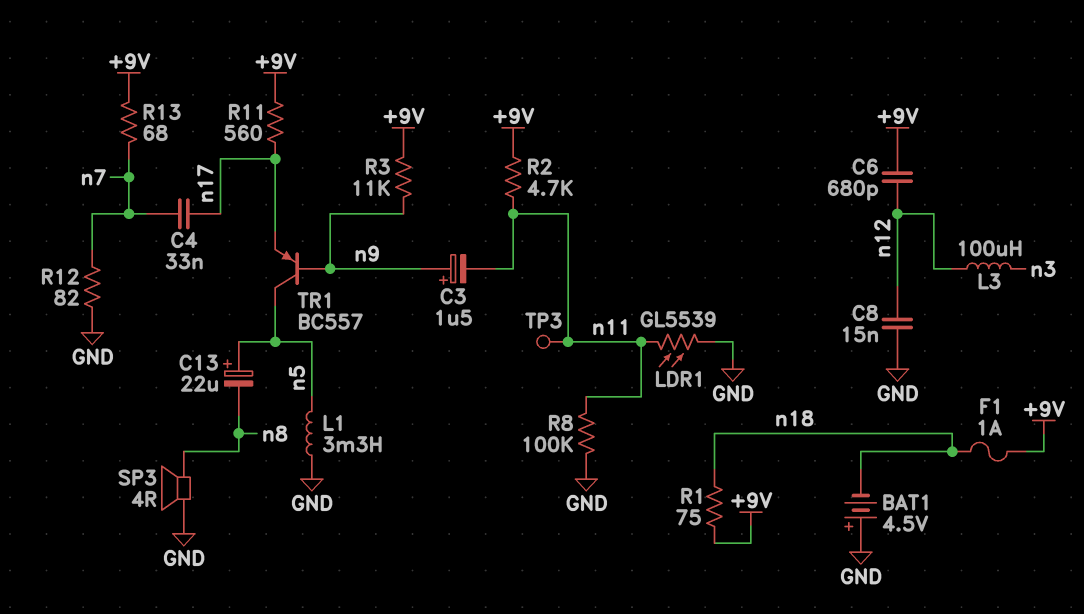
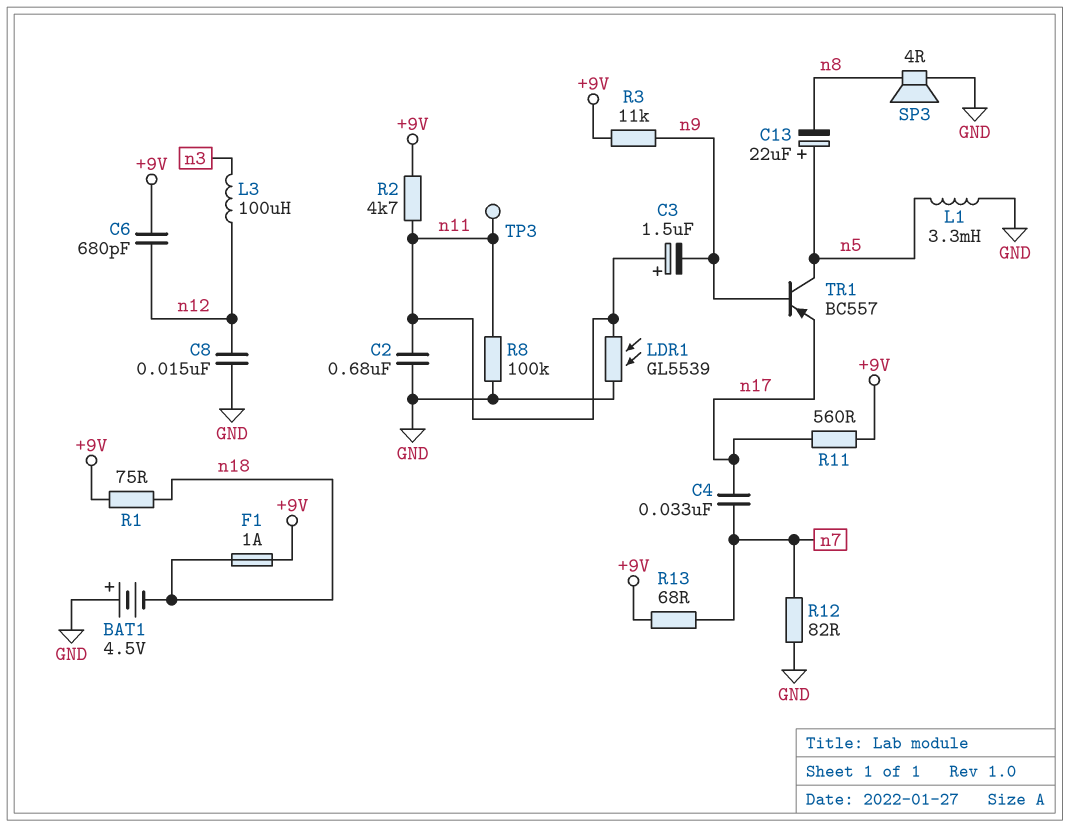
C2: none -> 680nF (GND, n11)
C3: 1.5uF (plus n9, minus n11) -> 1.5uF (plus n11, minus n9)

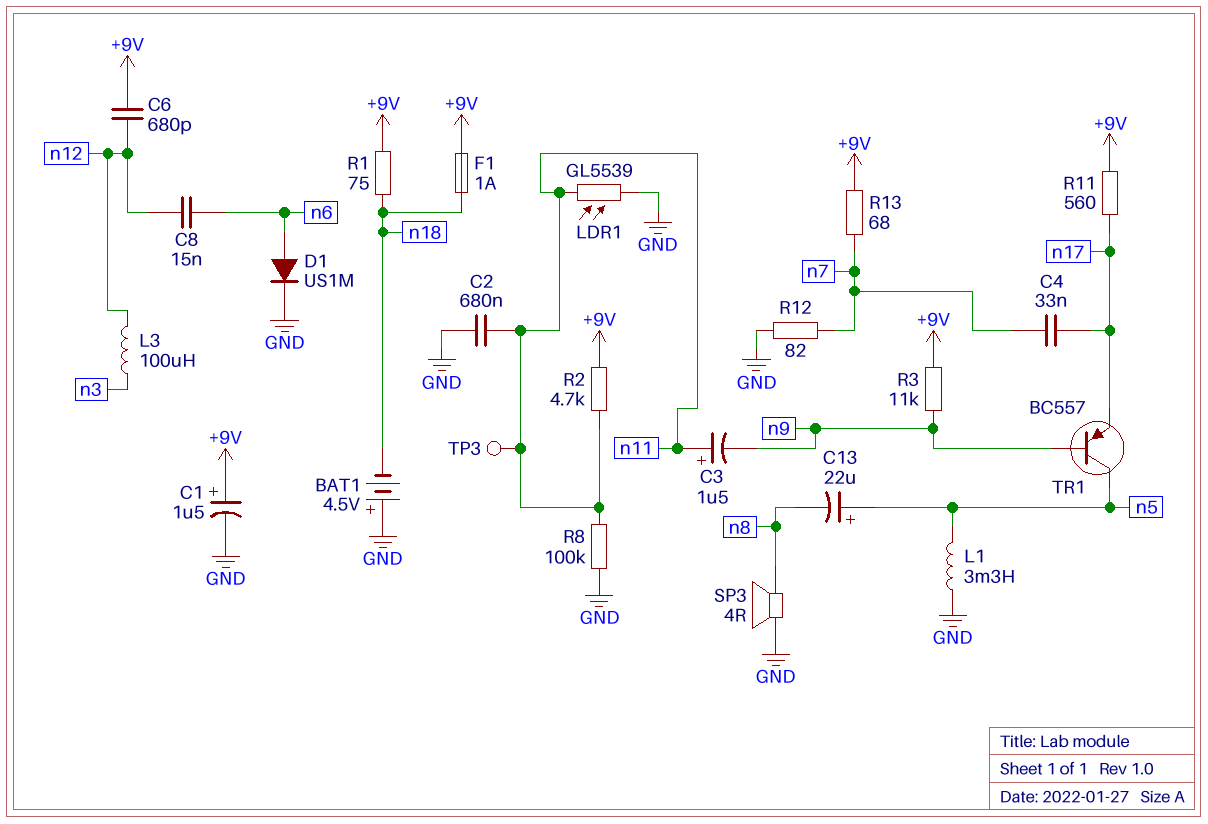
C1: none -> 1.5uF (plus +9V, minus GND)
C8: 15nF (GND, n12) -> 15nF (n6, n12)
D1: none -> diode US1M (A n6, K GND)

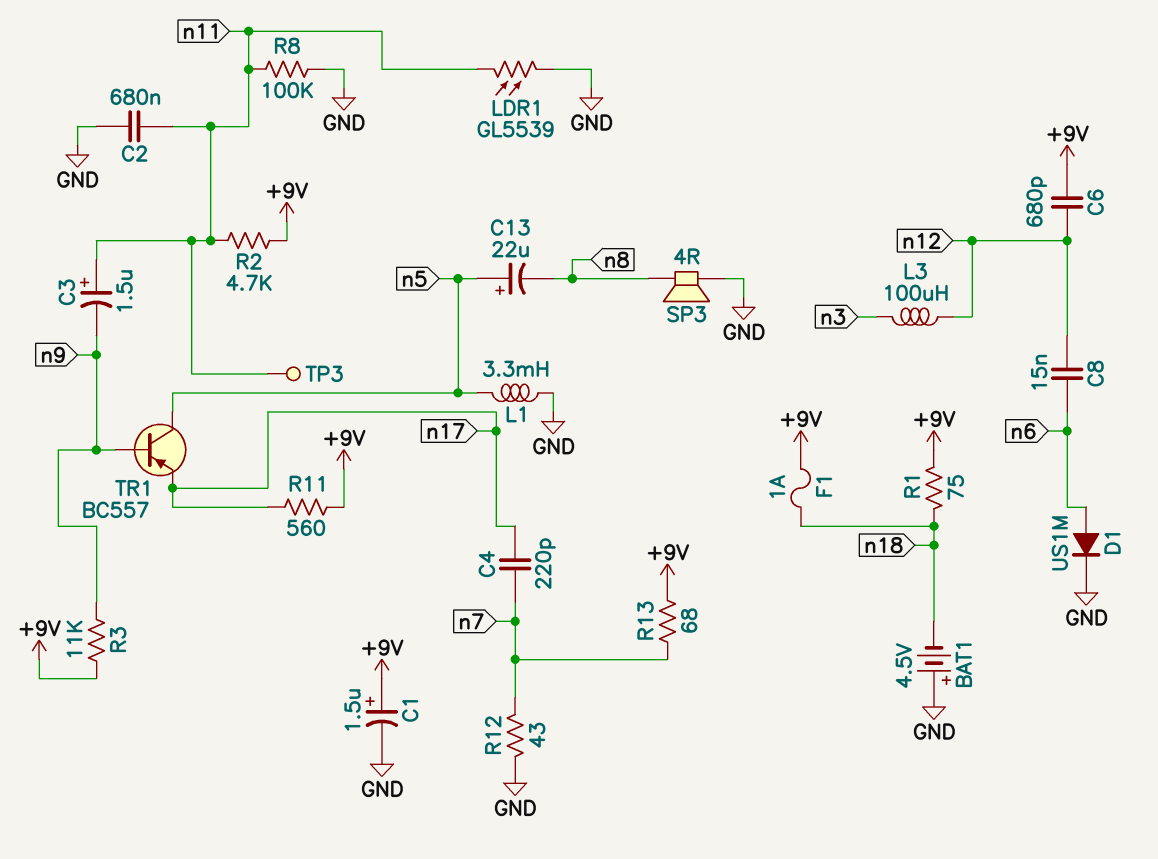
C4: 33nF (n7, n17) -> 220pF (n7, n17)
R12: 82 (GND, n7) -> 43 (GND, n7)

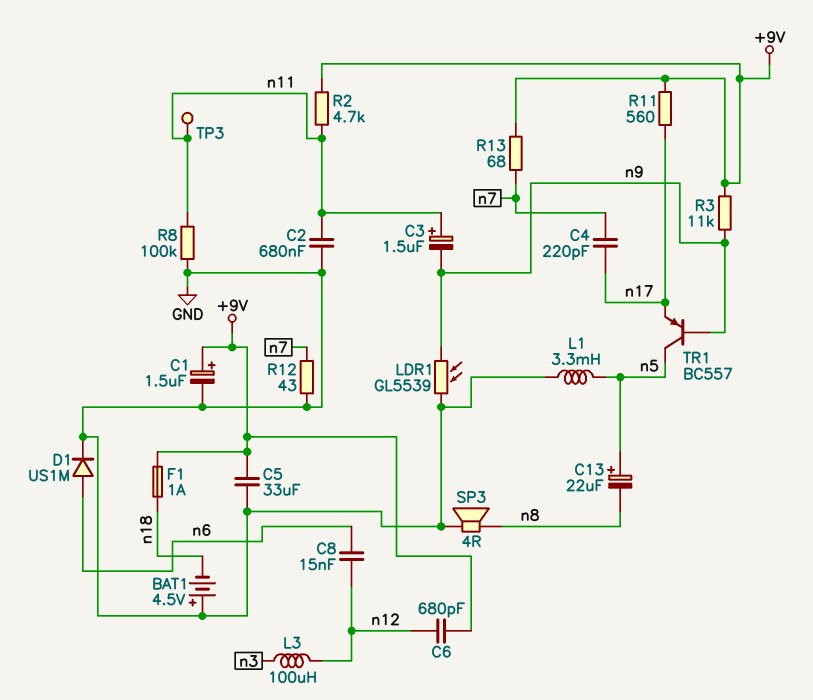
C5: none -> 33uF (+9V, GND)
LDR1: GL5539 (GND, n11) -> GL5539 (GND, n9)
R1: 75 (+9V, n18) -> none

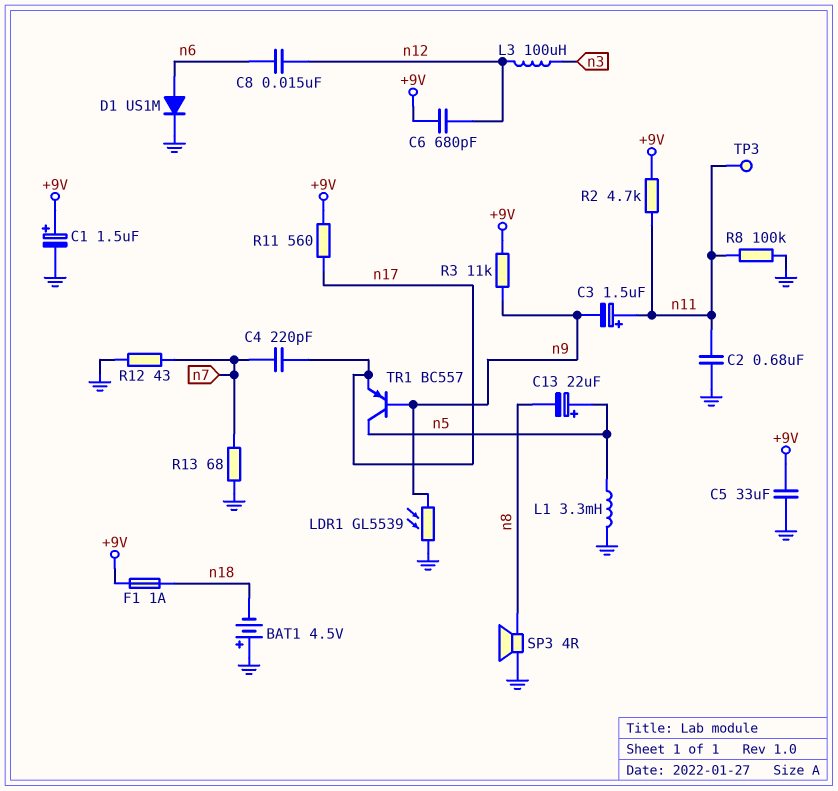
R13: 68 (+9V, n7) -> 68 (GND, n7)

